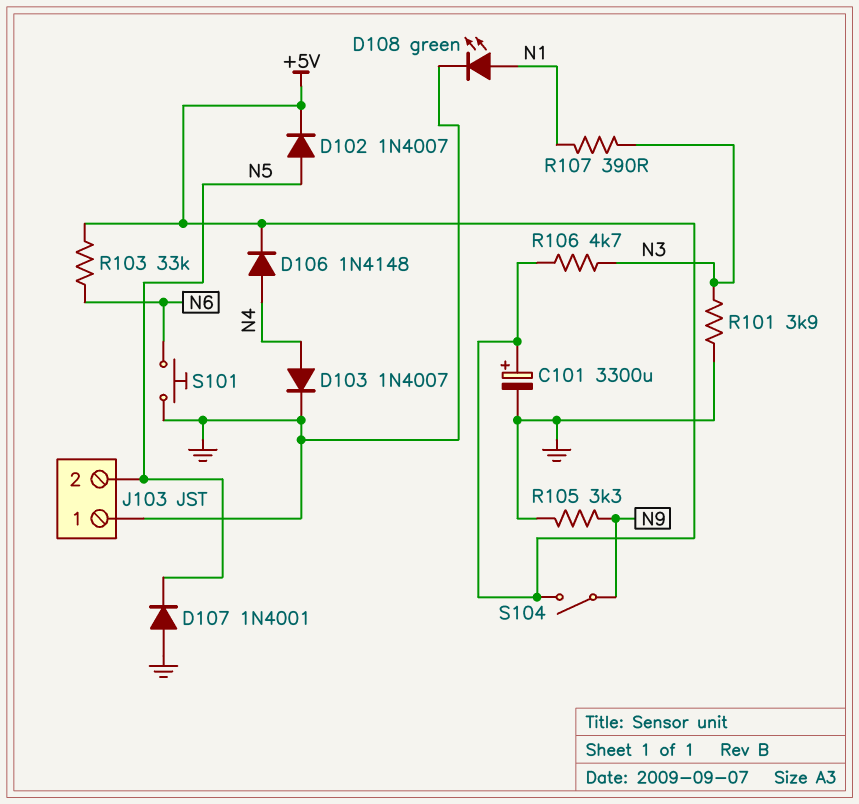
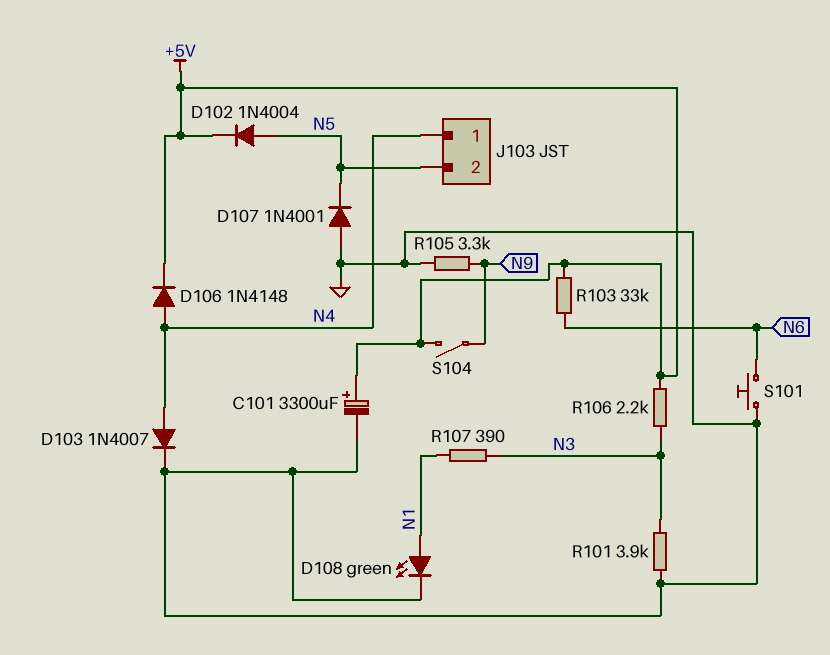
D102: diode 1N4007 (A N5, K +5V) -> diode 1N4004 (A N5, K +5V)
J103 pin 1: GND -> N4
R106: 4.7k (+5V, N3) -> 2.2k (+5V, N3)

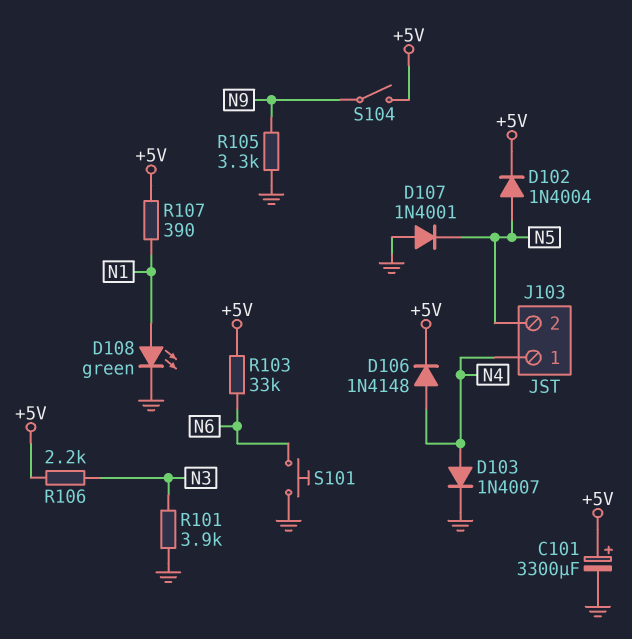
R107: 390 (N1, N3) -> 390 (+5V, N1)

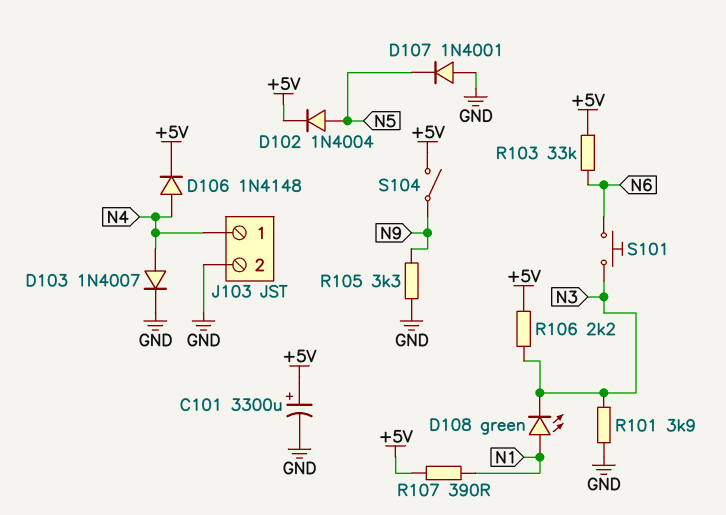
D108: LED green (A N1, K GND) -> LED green (A N1, K N3)
J103 pin 2: N5 -> GND
S101: button (GND, N6) -> button (N3, N6)

